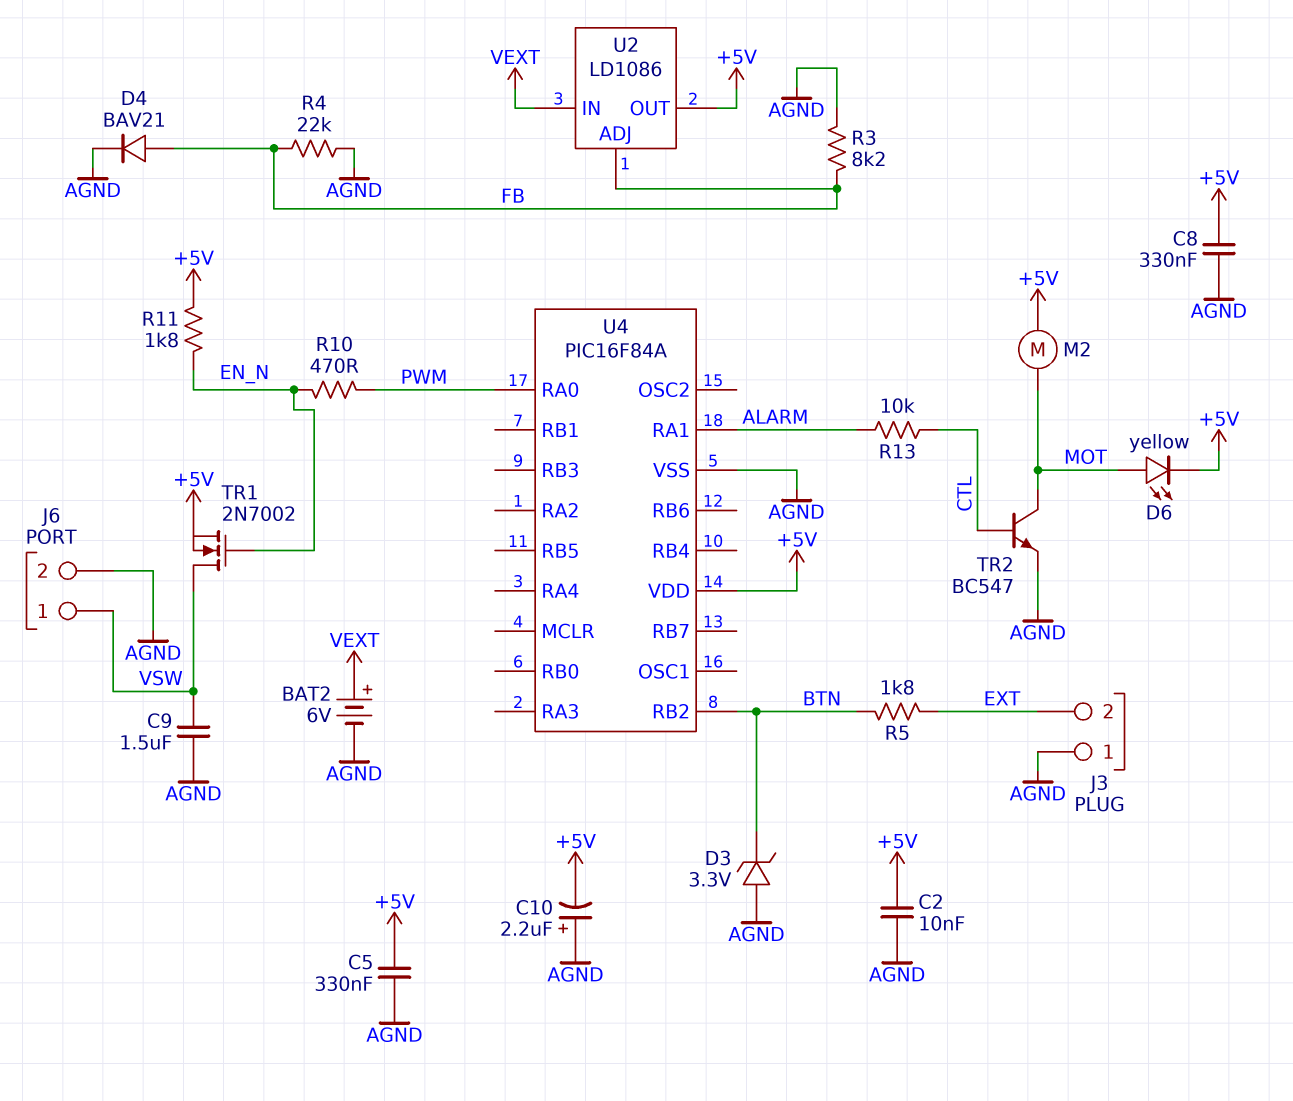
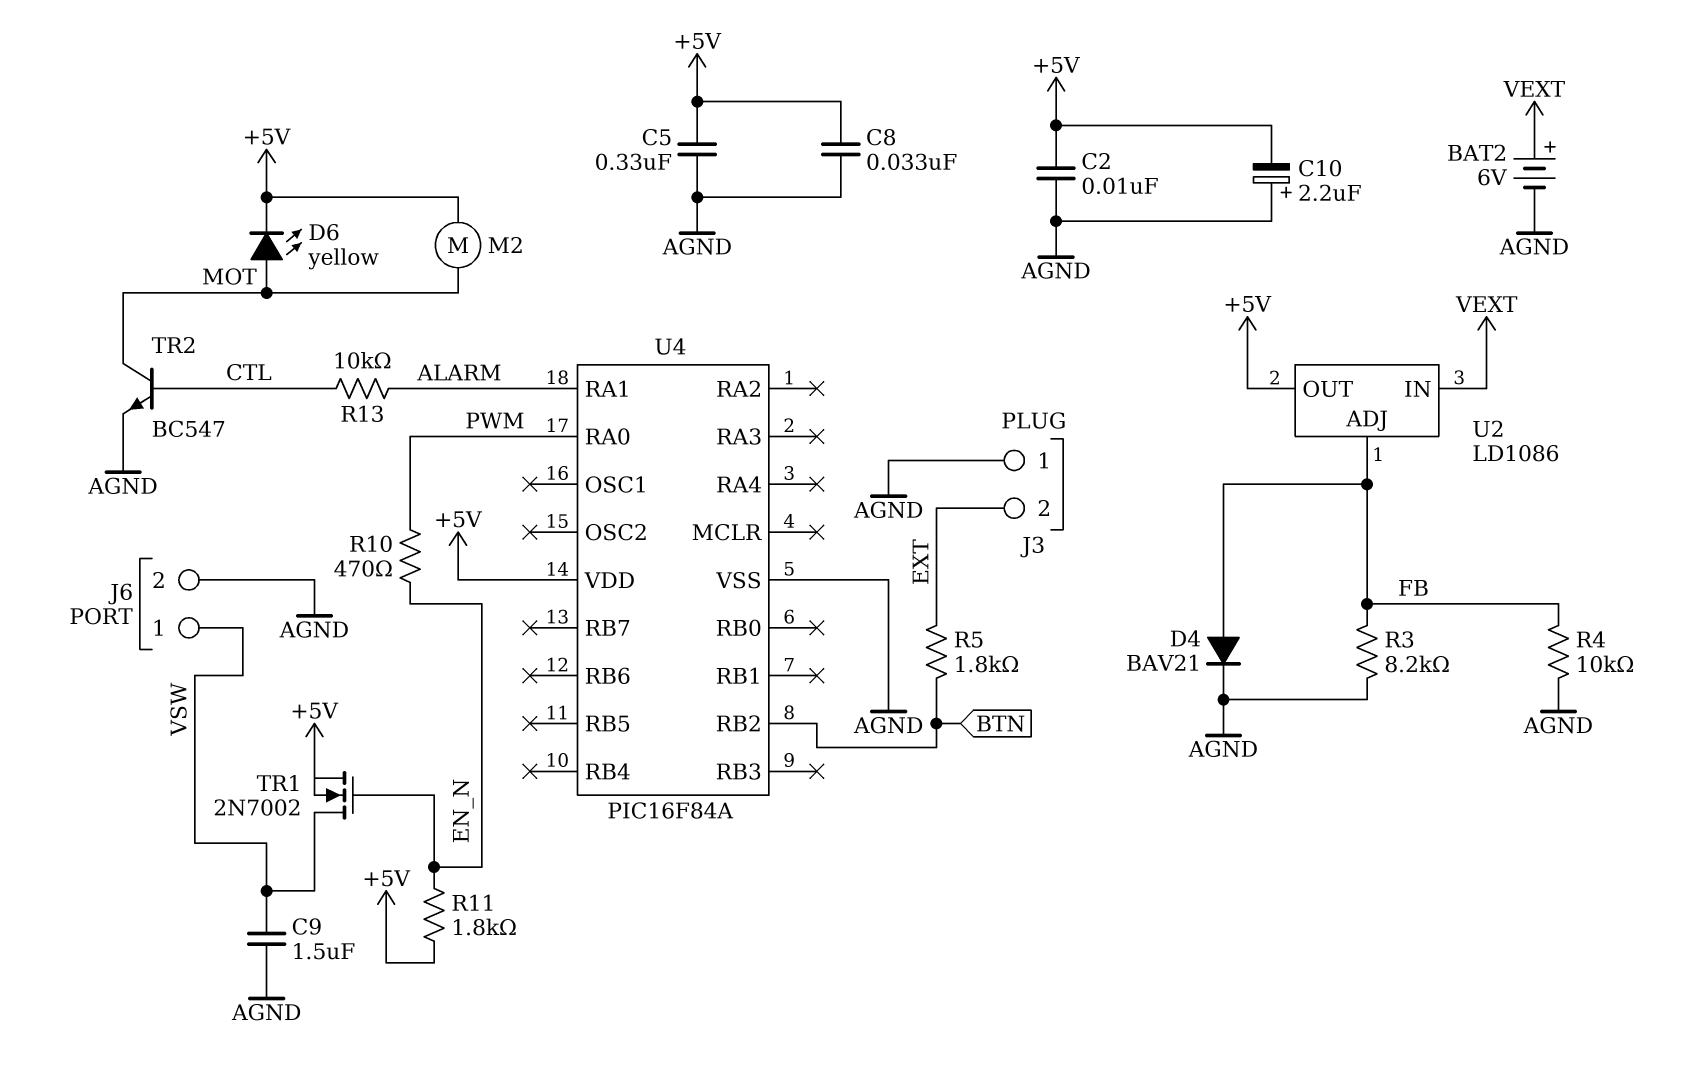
C8: 330nF (+5V, AGND) -> 33nF (+5V, AGND)
D3: zener 3.3V (A AGND, K BTN) -> none
R4: 22k (AGND, FB) -> 10k (AGND, FB)

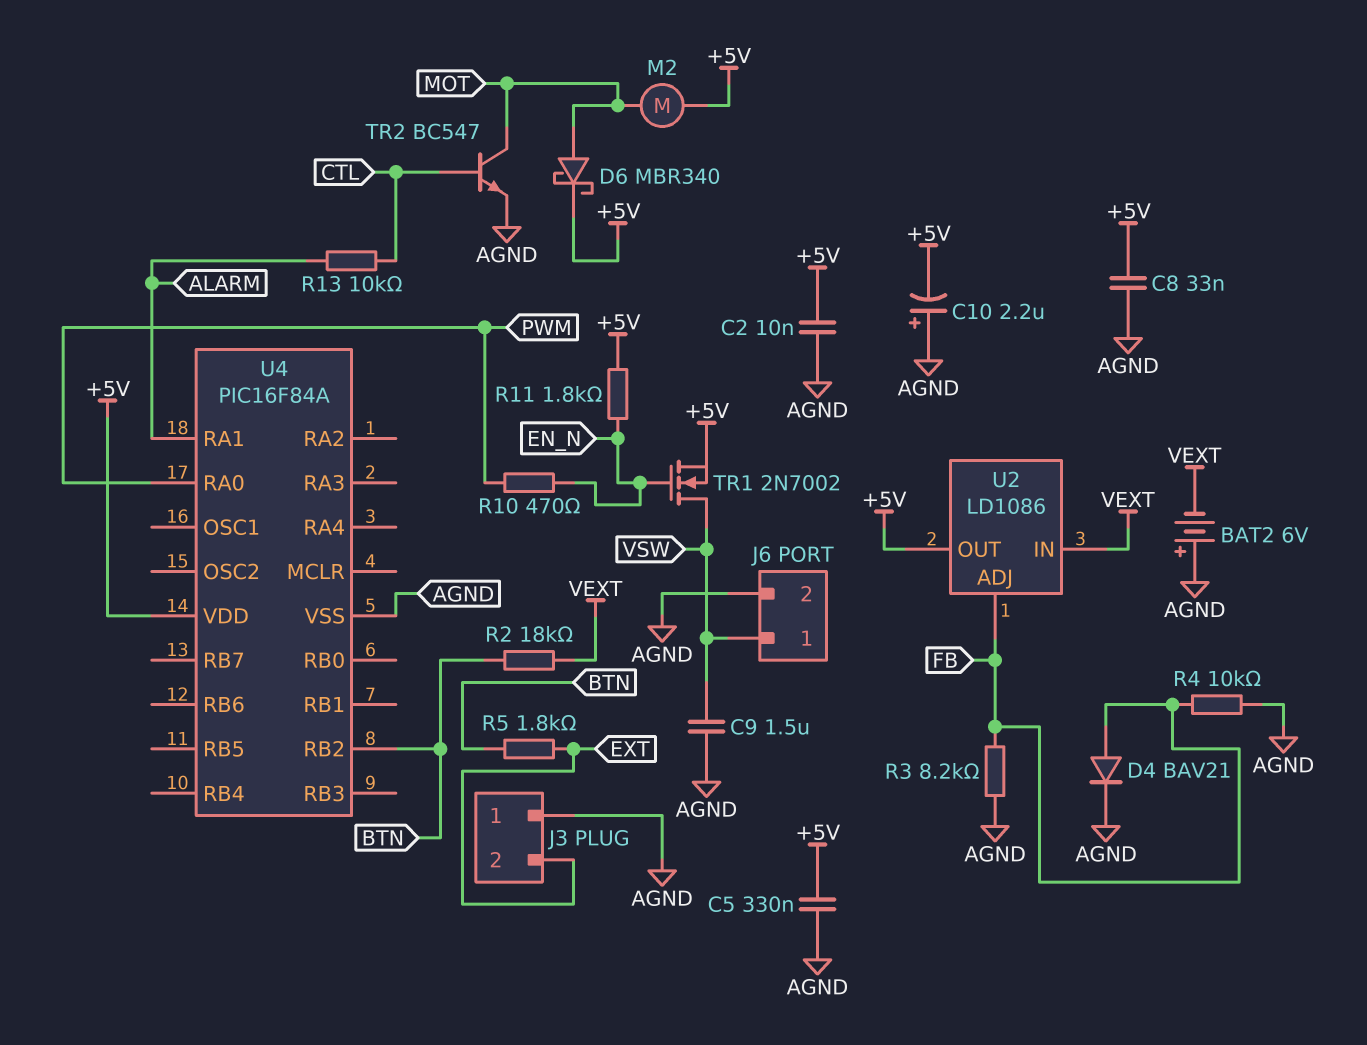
BAT2: 6V (plus VEXT, minus AGND) -> 6V (plus AGND, minus VEXT)
D6: LED yellow (A MOT, K +5V) -> schottky MBR340 (A MOT, K +5V)
R2: none -> 18k (BTN, VEXT)

